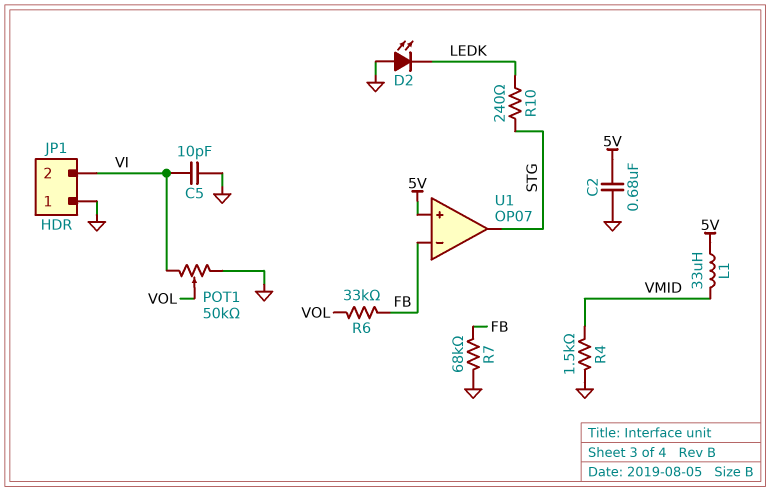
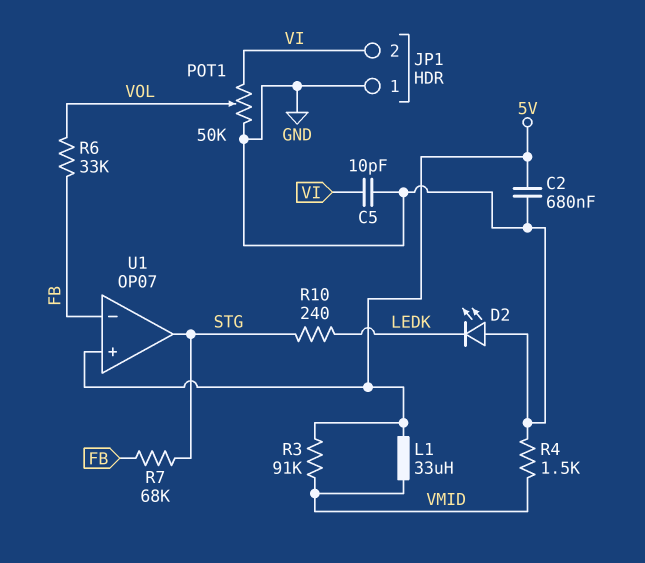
R3: none -> 91k (5V, VMID)
R7: 68k (FB, GND) -> 68k (FB, STG)

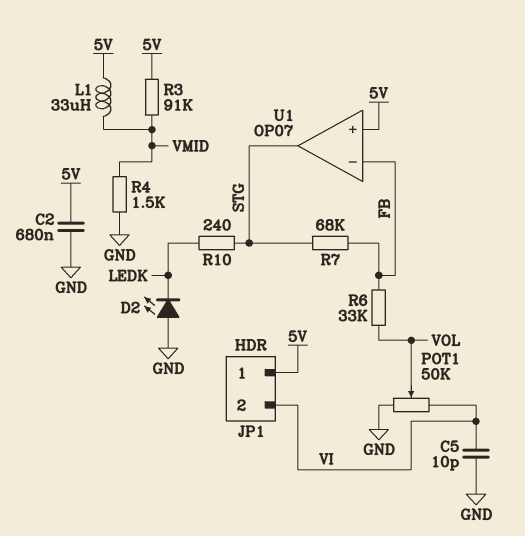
JP1 pin 1: GND -> 5V

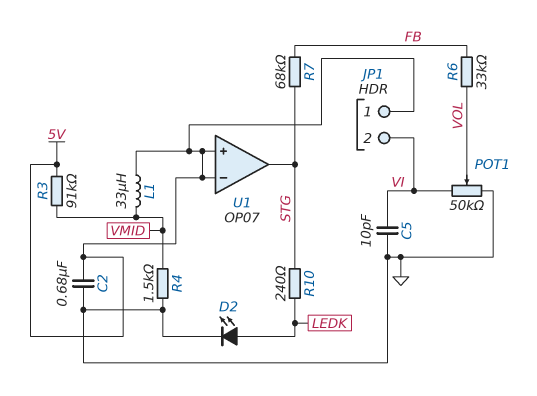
D2: LED (A GND, K LEDK) -> LED (A LEDK, K GND)
U1 pin in-: FB -> 5V

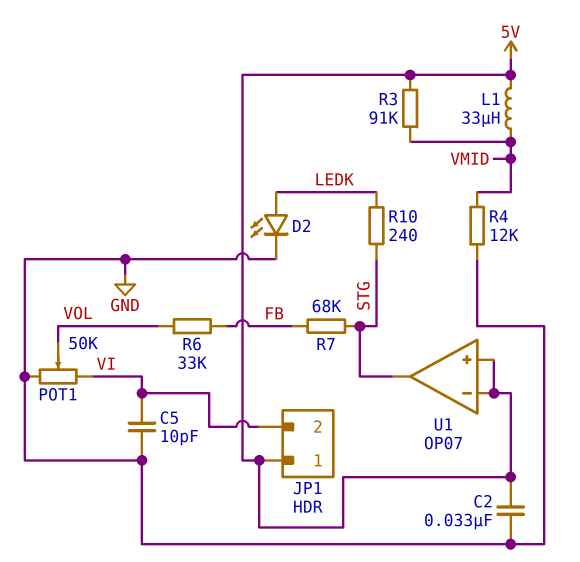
C2: 680nF (5V, GND) -> 33nF (5V, GND)
R4: 1.5k (GND, VMID) -> 12k (GND, VMID)

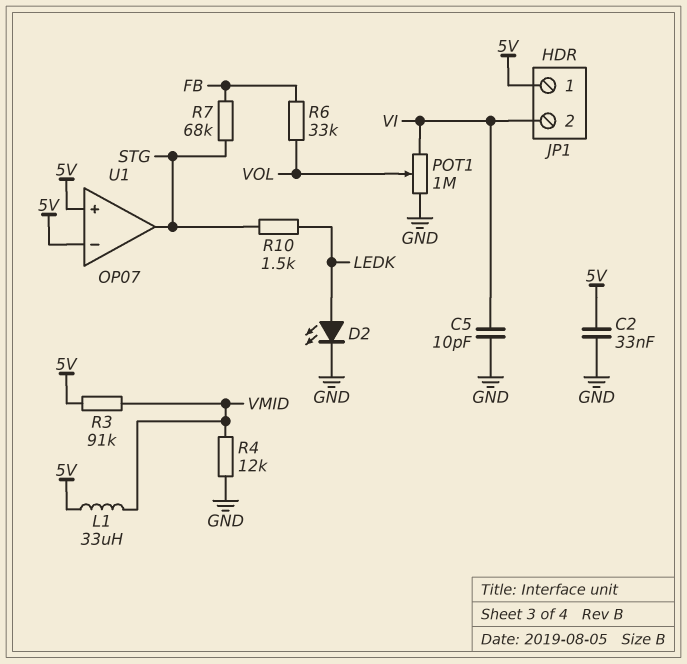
POT1: 50k (GND, VI, wiper VOL) -> 1M (GND, VI, wiper VOL)
R10: 240 (LEDK, STG) -> 1.5k (LEDK, STG)

